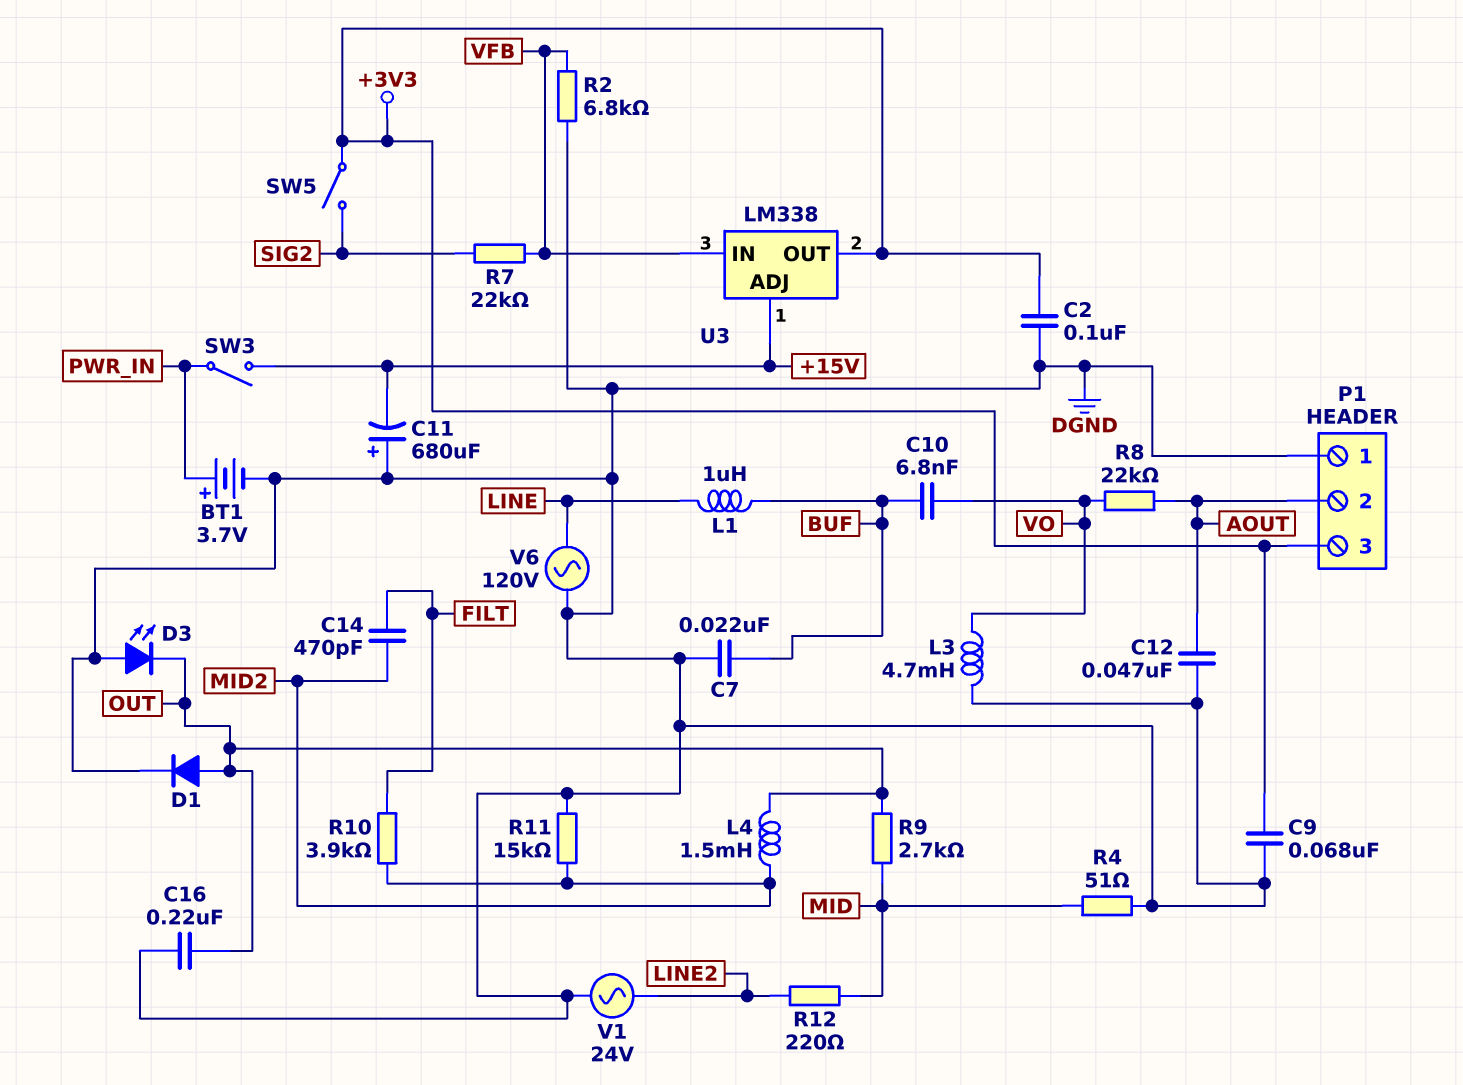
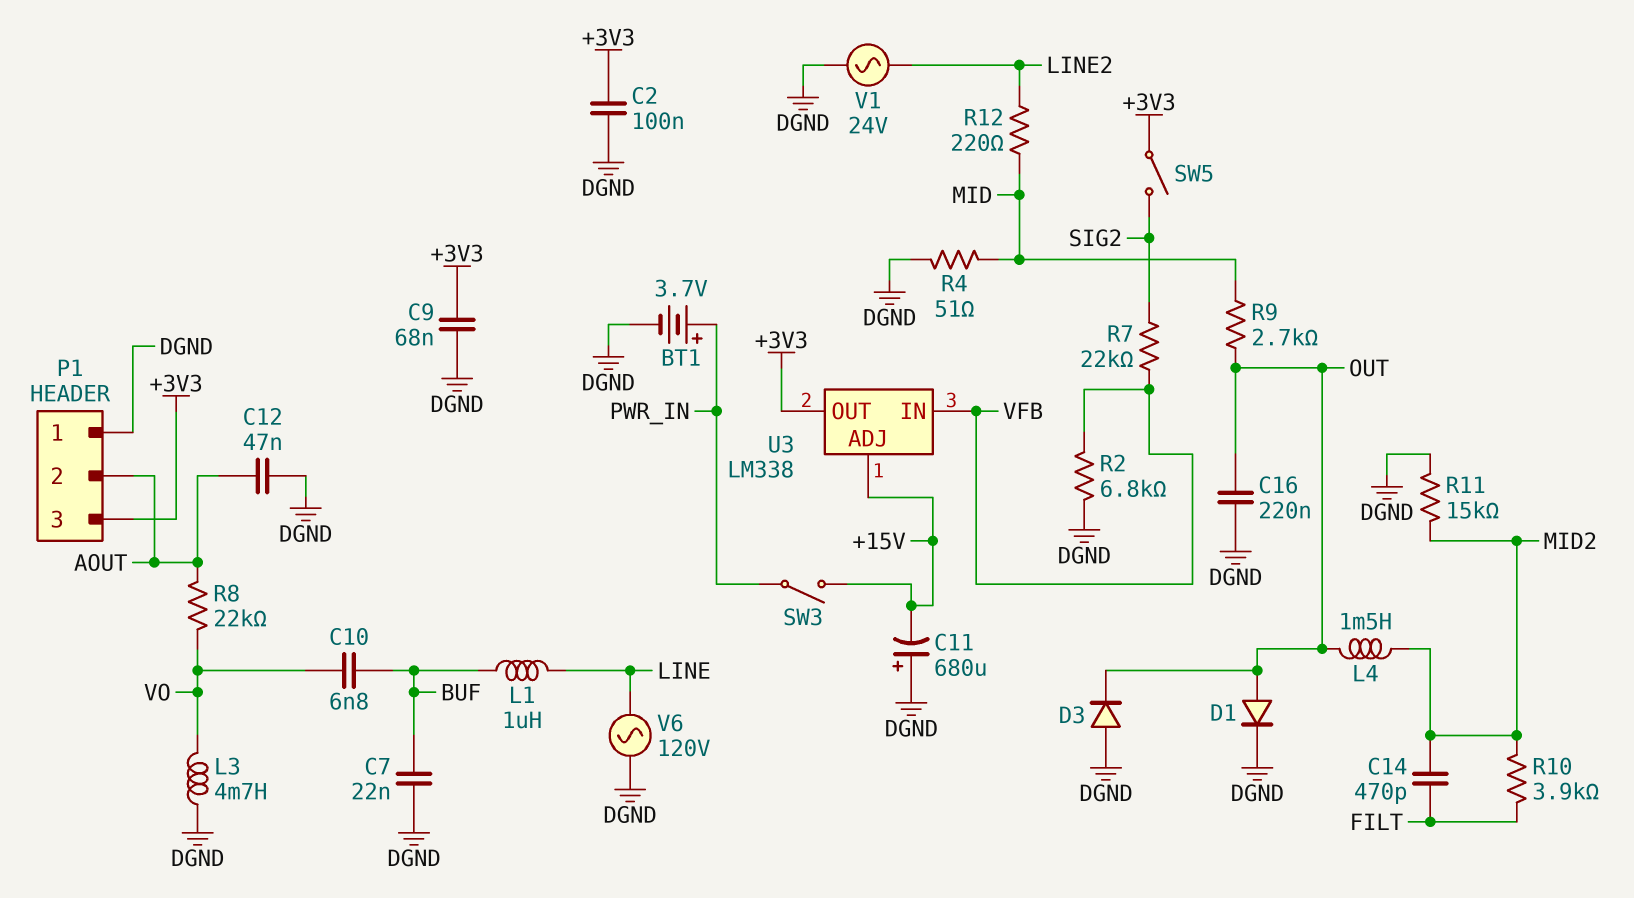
D3: LED (A DGND, K OUT) -> diode (A DGND, K OUT)

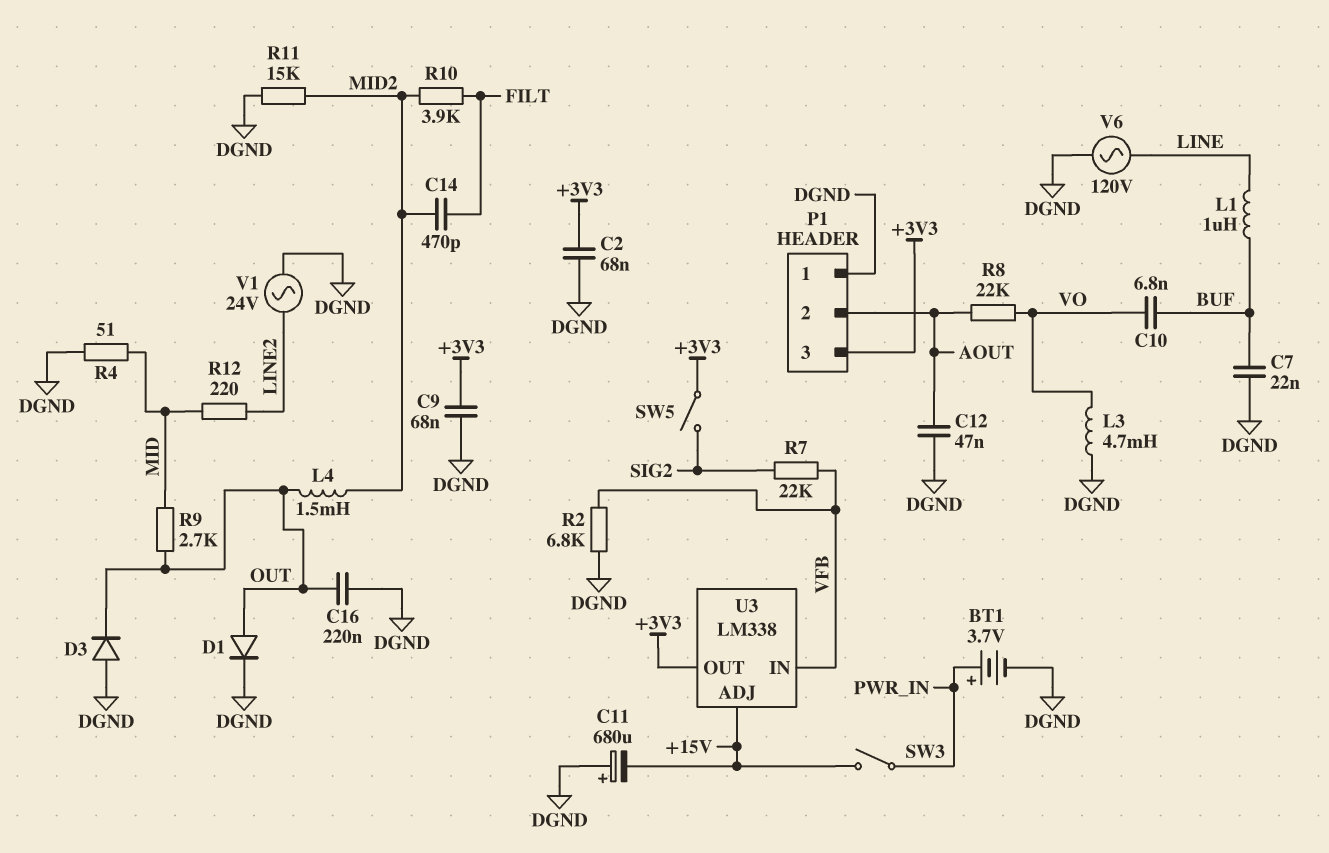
C2: 100nF (+3V3, DGND) -> 68nF (+3V3, DGND)

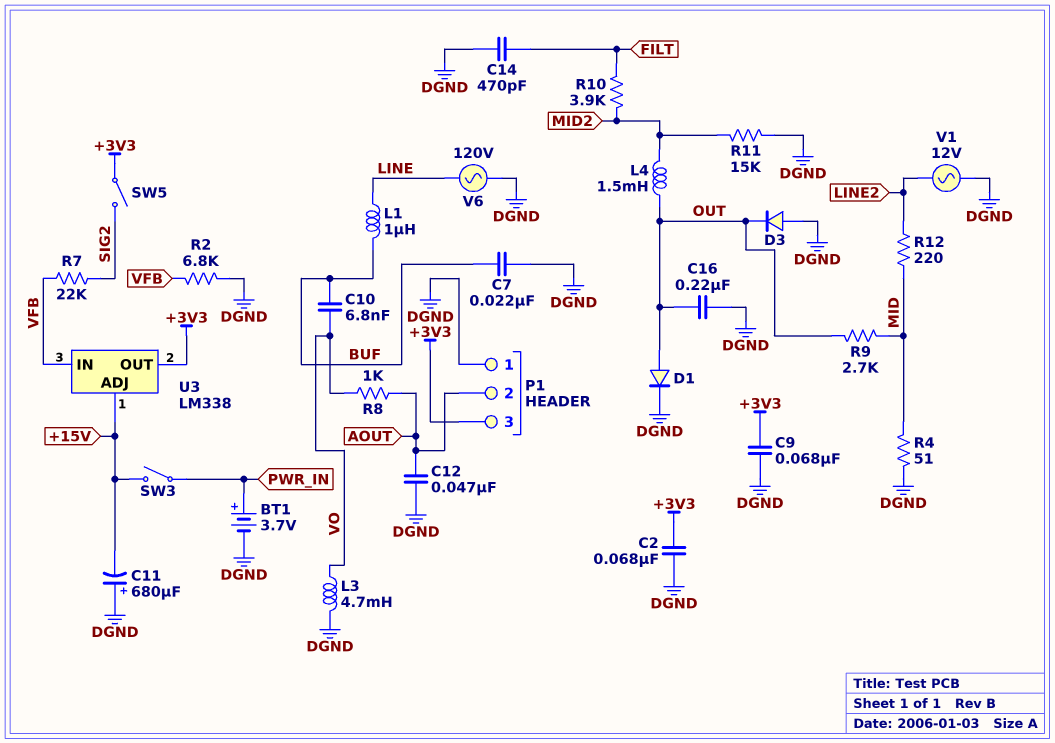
C14: 470pF (FILT, MID2) -> 470pF (DGND, FILT)
R8: 22k (AOUT, VO) -> 1k (AOUT, VO)
V1: AC 24V (DGND, LINE2) -> AC 12V (DGND, LINE2)

